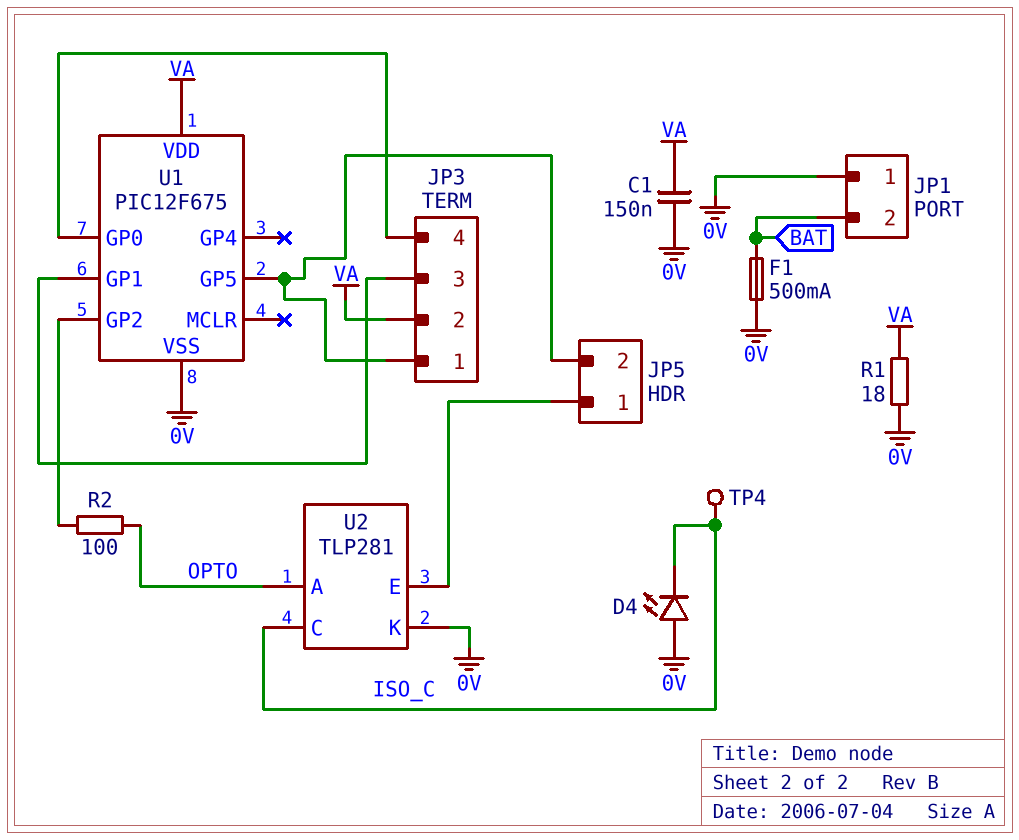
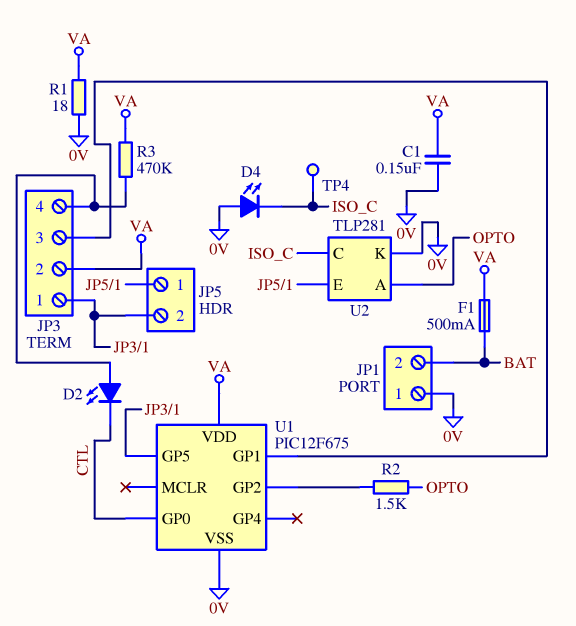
D2: none -> LED (A JP3/4, K CTL)
F1: 500mA (0V, BAT) -> 500mA (BAT, VA)
R2: 100 (OPTO, U1/GP2) -> 1.5k (OPTO, U1/GP2)
R3: none -> 470k (JP3/4, VA)
U1 pin GP0: JP3/4 -> CTL

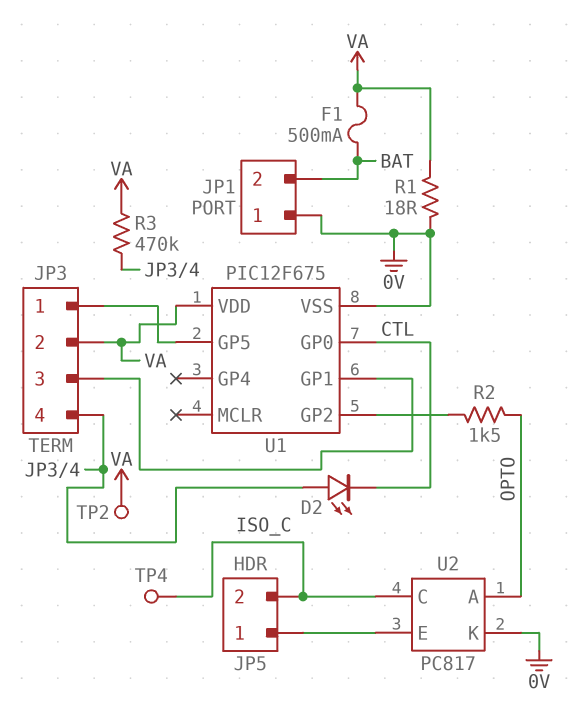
C1: 150nF (0V, VA) -> none
D4: LED (A 0V, K ISO_C) -> none
JP5 pin 2: JP3/1 -> ISO_C
TP2: none -> test point (VA)
U2: TLP281 -> PC817

